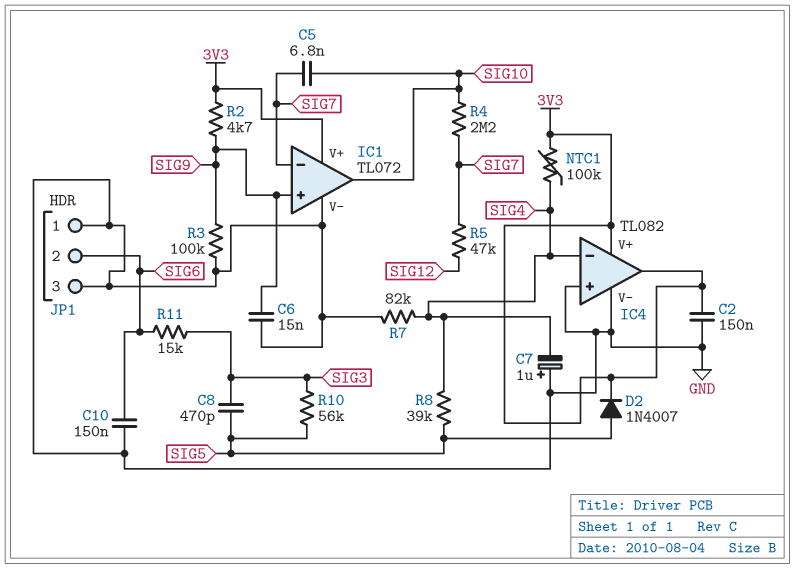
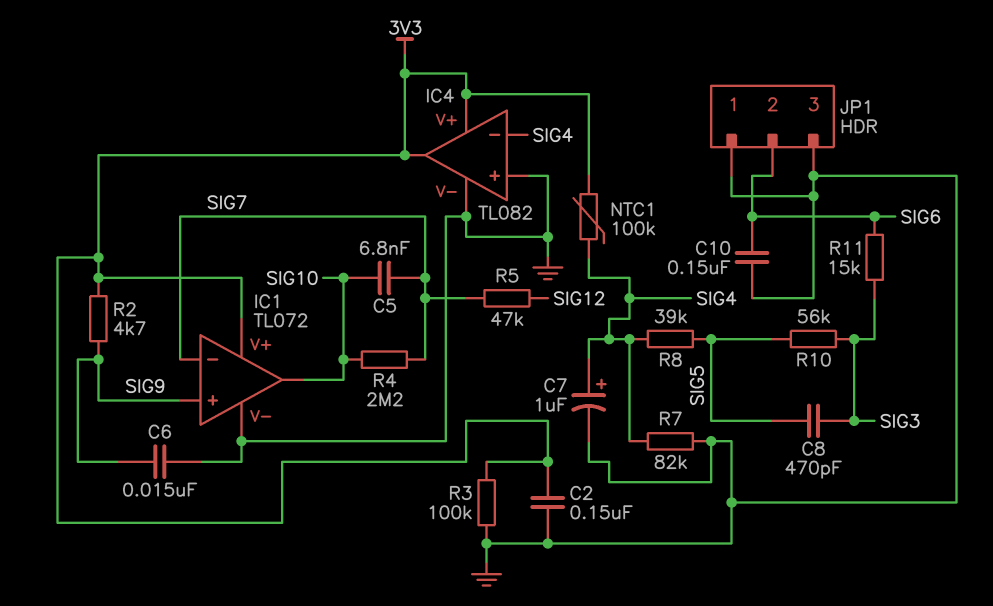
C7: 1uF (plus GND, minus SIG4) -> 1uF (plus SIG4, minus GND)
D2: diode 1N4007 (A SIG5, K 3V3) -> none
R3: 100k (GND, SIG9) -> 100k (3V3, GND)

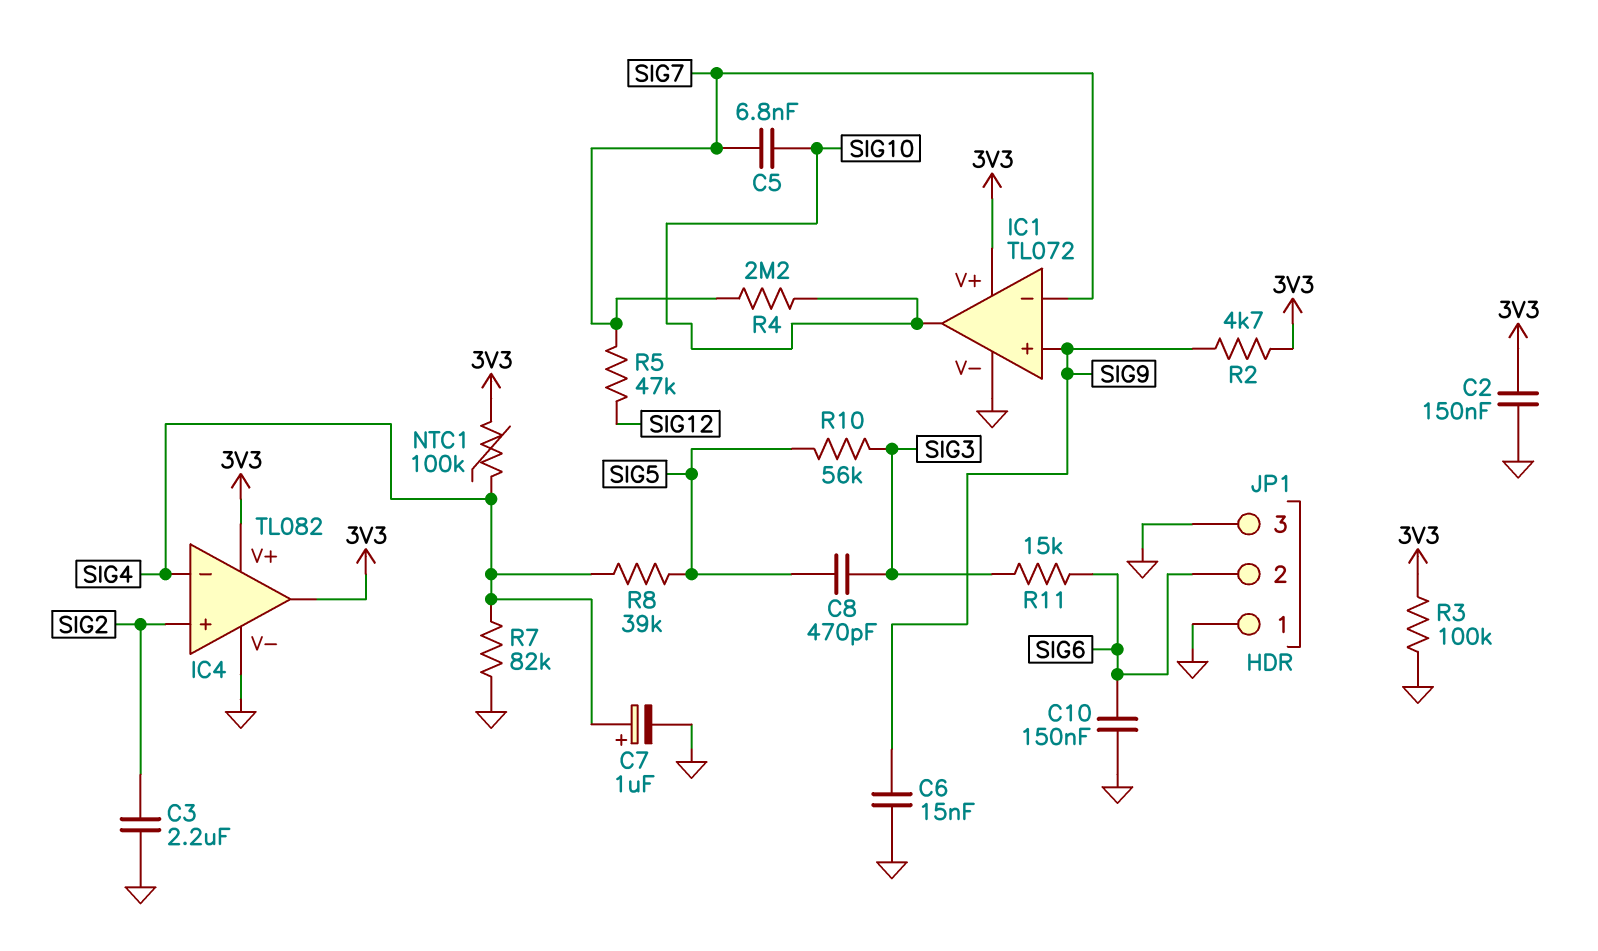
C3: none -> 2.2uF (GND, SIG2)
IC4 pin in+: GND -> SIG2

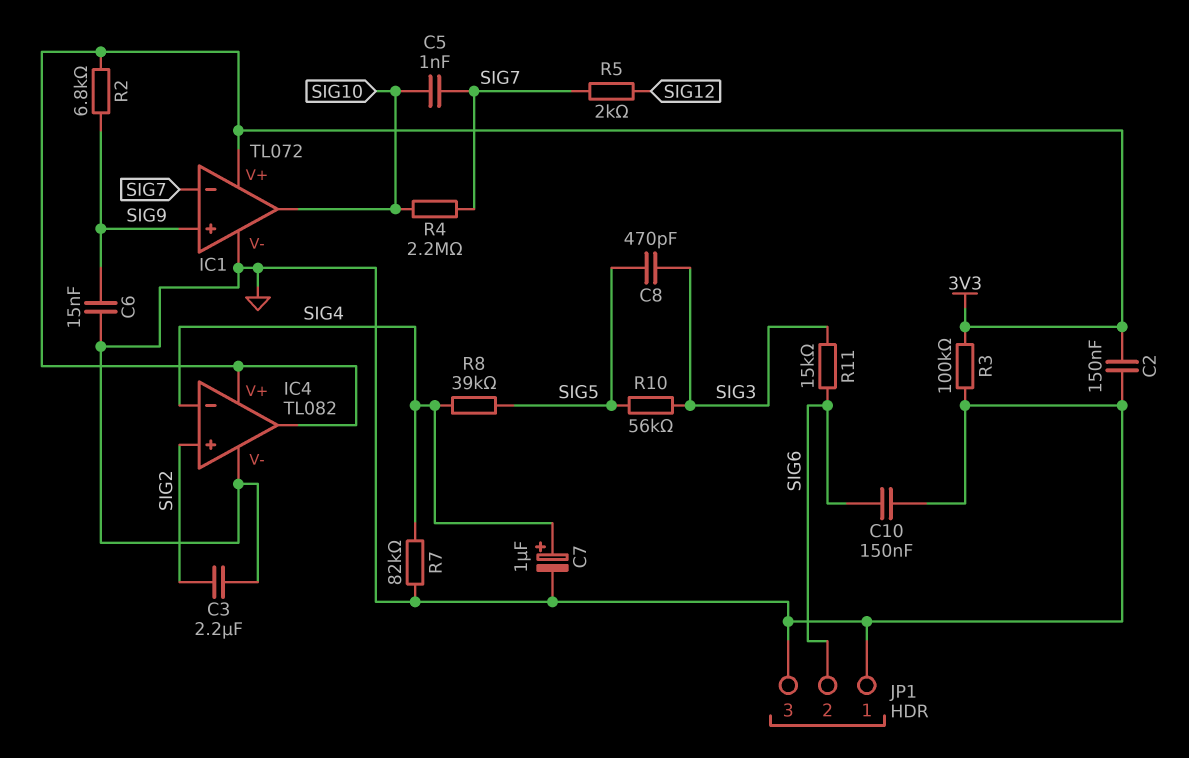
C5: 6.8nF (SIG7, SIG10) -> 1nF (SIG7, SIG10)
NTC1: 100k (3V3, SIG4) -> none
R2: 4.7k (3V3, SIG9) -> 6.8k (3V3, SIG9)
R5: 47k (SIG7, SIG12) -> 2k (SIG7, SIG12)

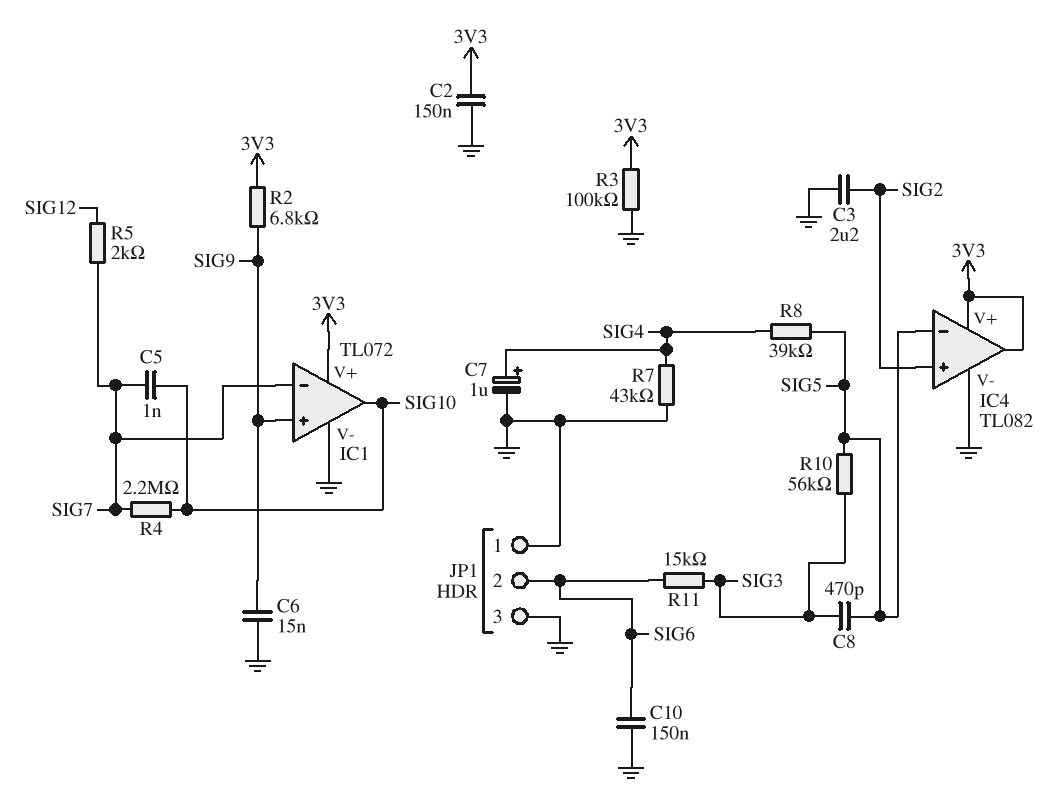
IC4 pin in-: SIG4 -> SIG5
R7: 82k (GND, SIG4) -> 43k (GND, SIG4)

